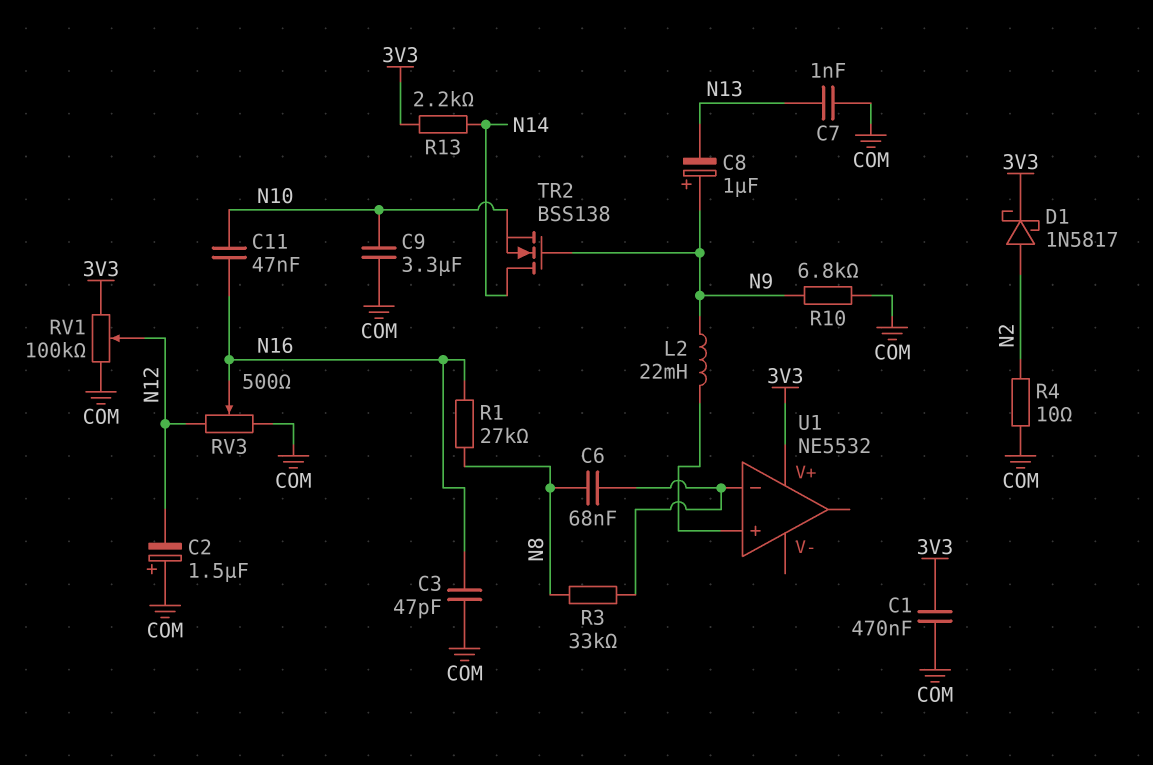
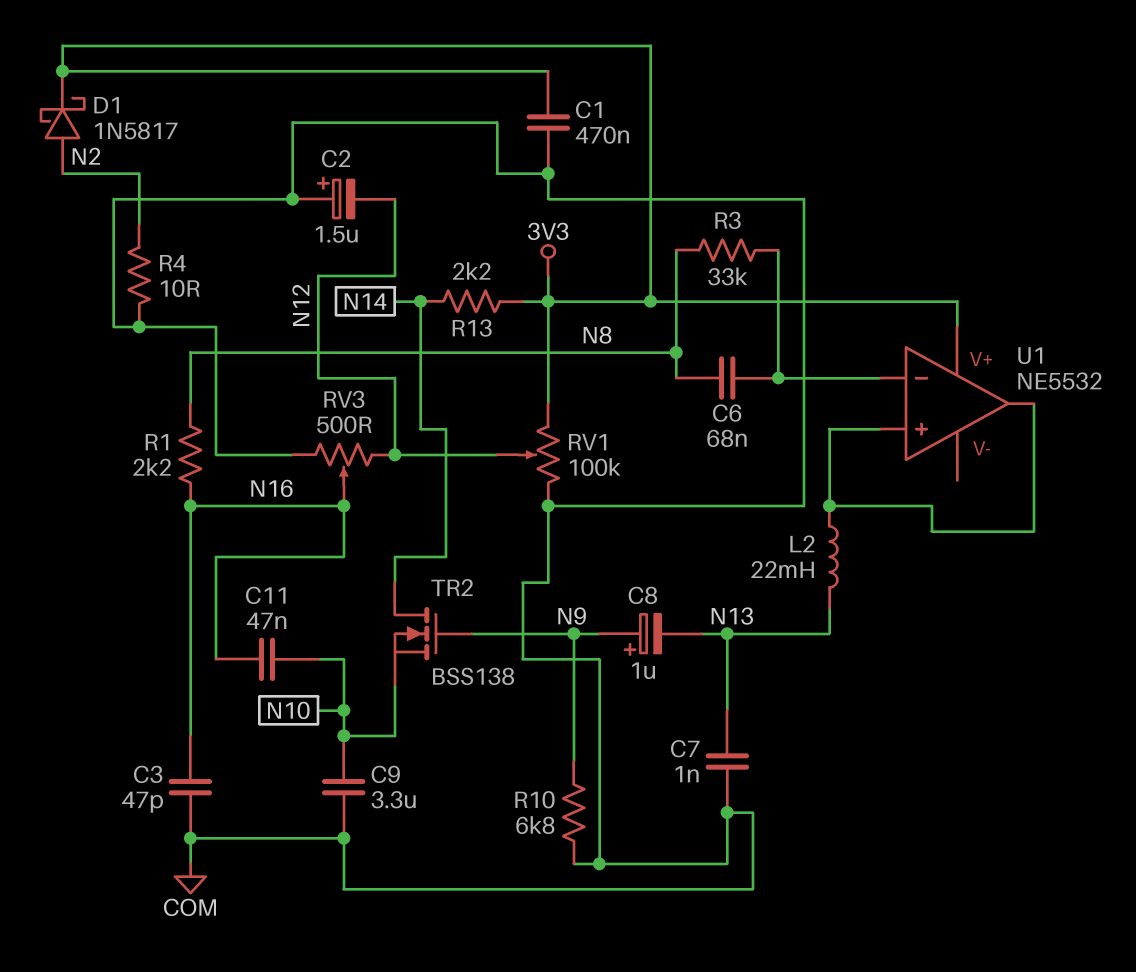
L2: 22mH (N9, U1/in+) -> 22mH (N13, U1/in+)
R1: 27k (N8, N16) -> 2.2k (N8, N16)
U1 pin out: none -> U1/in+

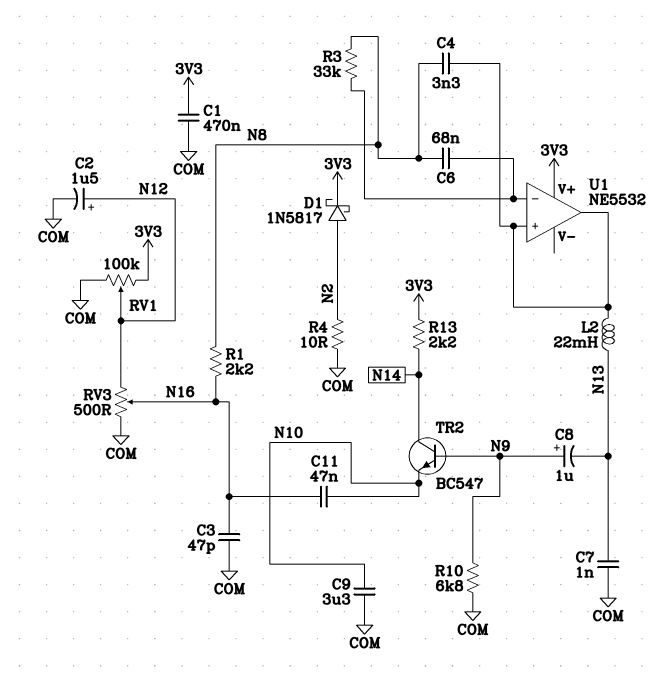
C2: 1.5uF (plus COM, minus N12) -> 1.5uF (plus N12, minus COM)
C4: none -> 3.3nF (N8, U1/in+)
TR2: NMOS BSS138 (G N9, D N14, S N10) -> NPN BC547 (B N9, C N14, E N10)

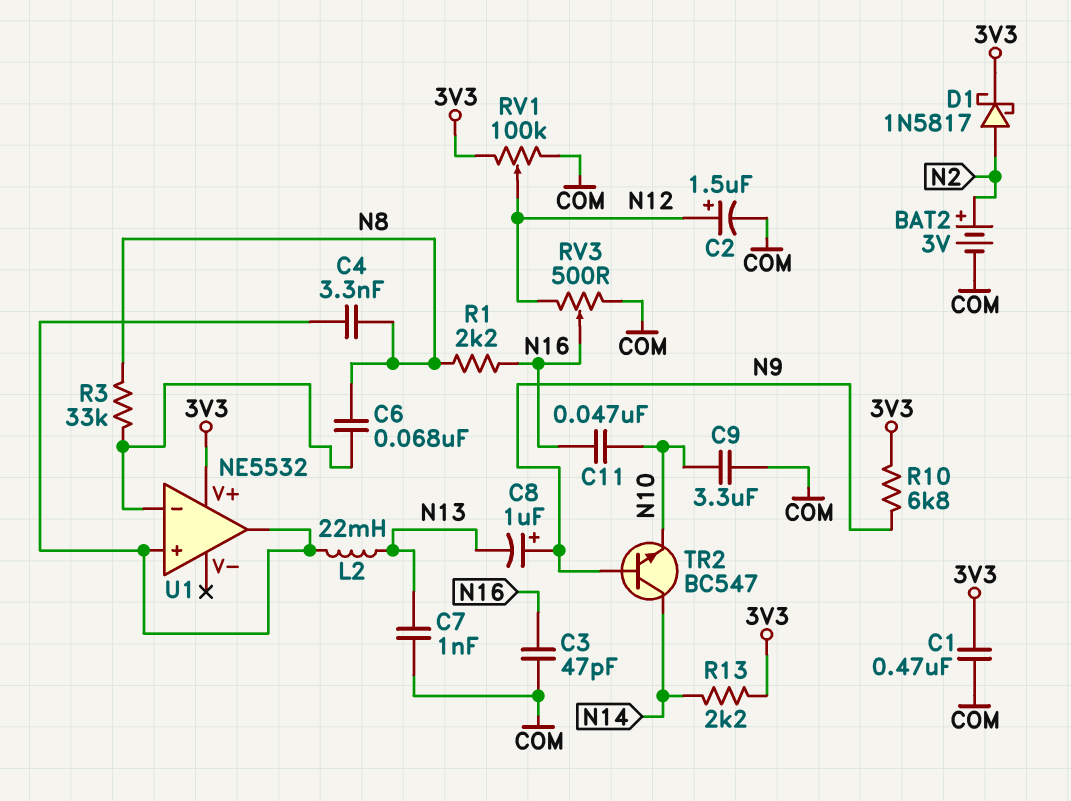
BAT2: none -> 3V (plus N2, minus COM)
R4: 10 (COM, N2) -> none
R10: 6.8k (COM, N9) -> 6.8k (3V3, N9)

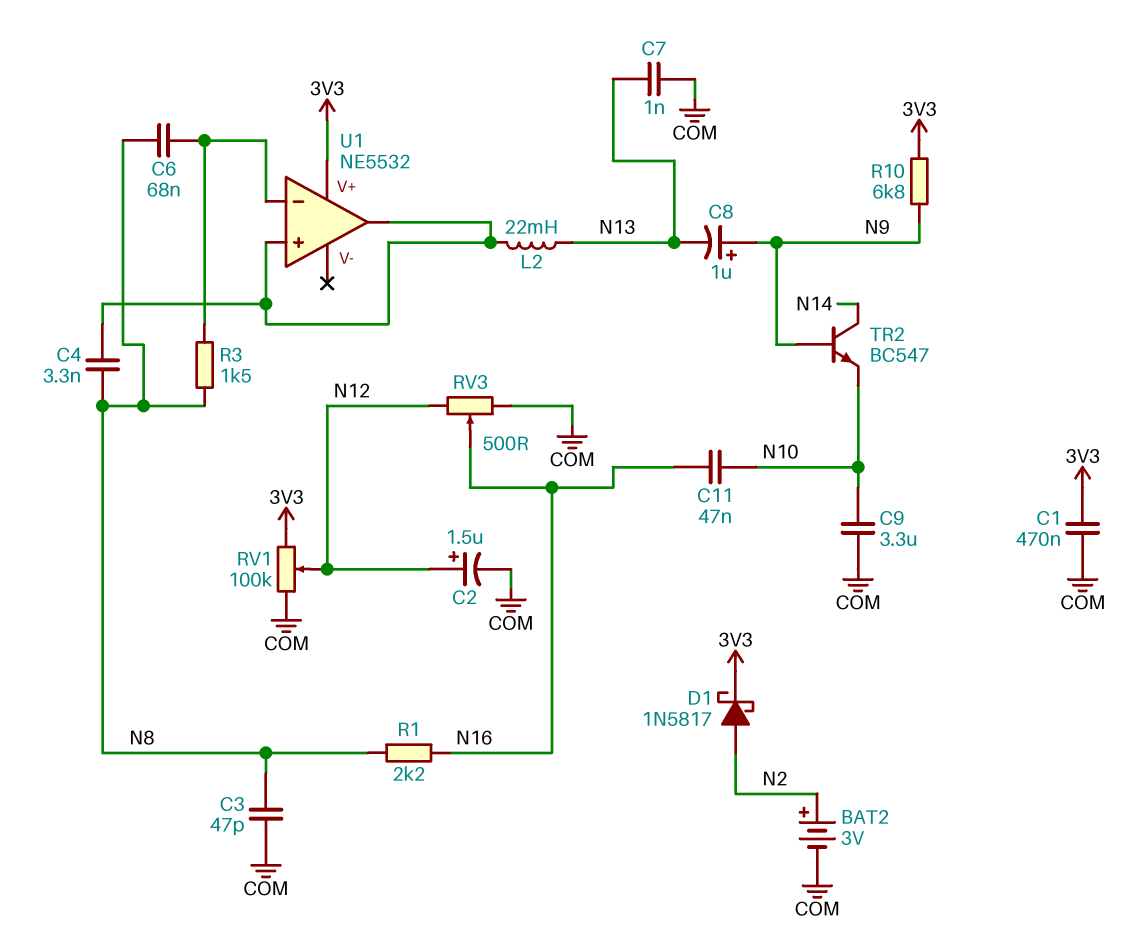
C3: 47pF (COM, N16) -> 47pF (COM, N8)
R3: 33k (N8, U1/in-) -> 1.5k (N8, U1/in-)
R13: 2.2k (3V3, N14) -> none

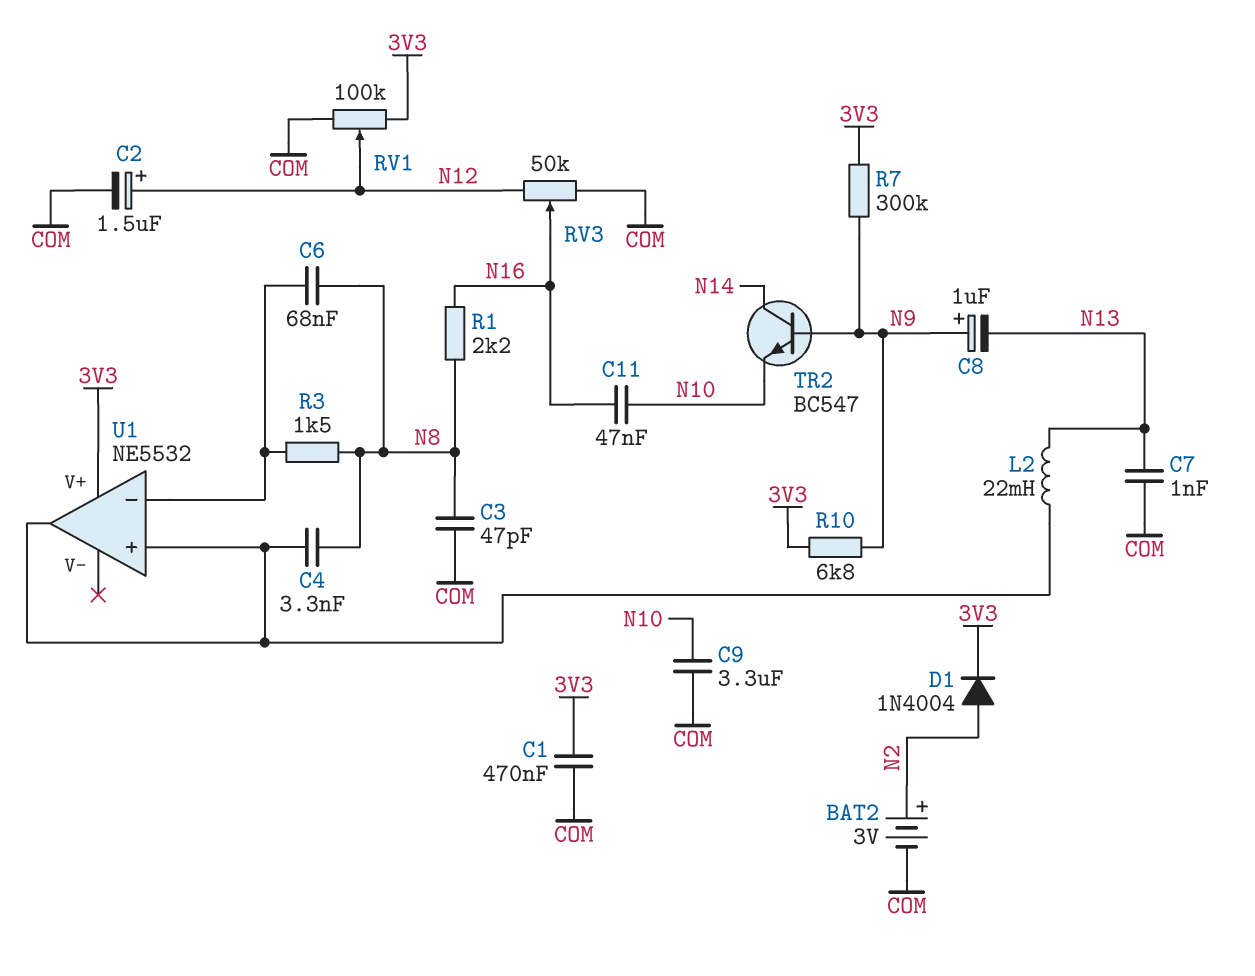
D1: schottky 1N5817 (A N2, K 3V3) -> diode 1N4004 (A N2, K 3V3)
R7: none -> 300k (3V3, N9)
RV3: 500 (COM, N12, wiper N16) -> 50k (COM, N12, wiper N16)

